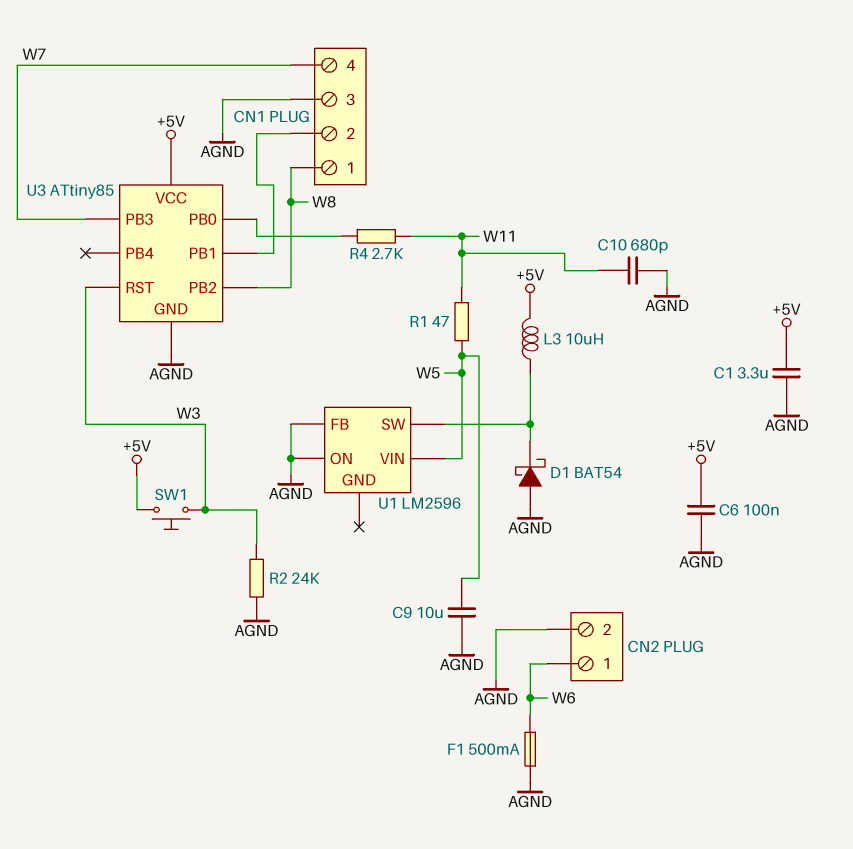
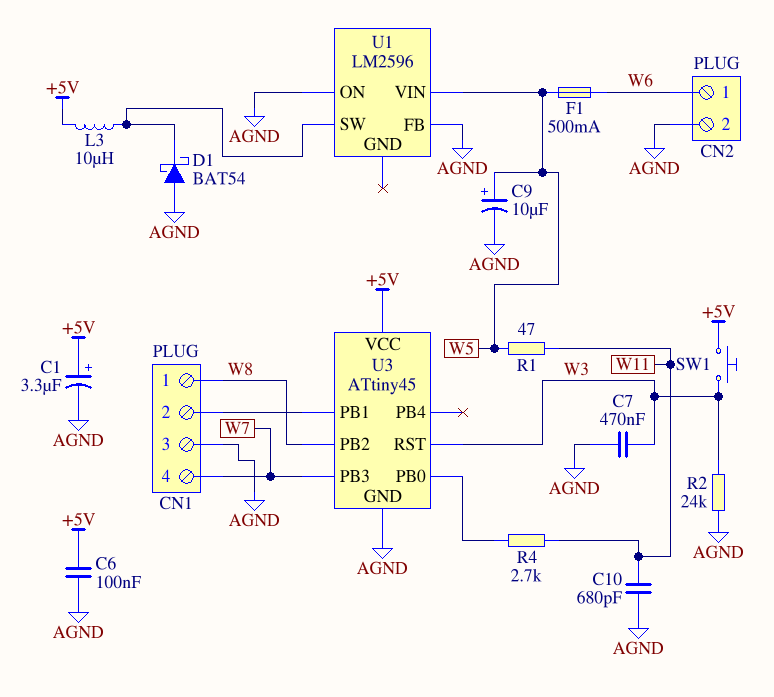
C1: 3.3uF (+5V, AGND) -> 3.3uF (plus +5V, minus AGND)
C7: none -> 470nF (AGND, W3)
C9: 10uF (AGND, W5) -> 10uF (plus W5, minus AGND)
F1: 500mA (AGND, W6) -> 500mA (W5, W6)
U3: ATtiny85 -> ATtiny45

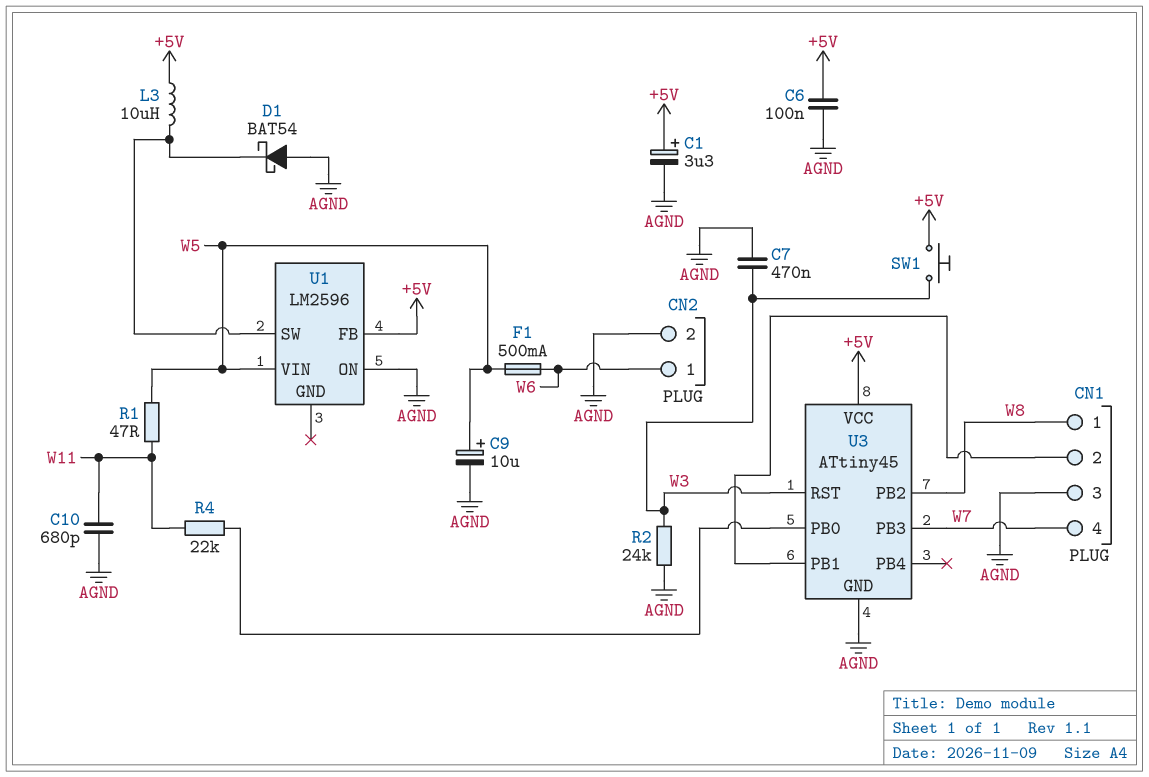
R4: 2.7k (U3/PB0, W11) -> 22k (U3/PB0, W11)
U1 pin FB: AGND -> +5V

